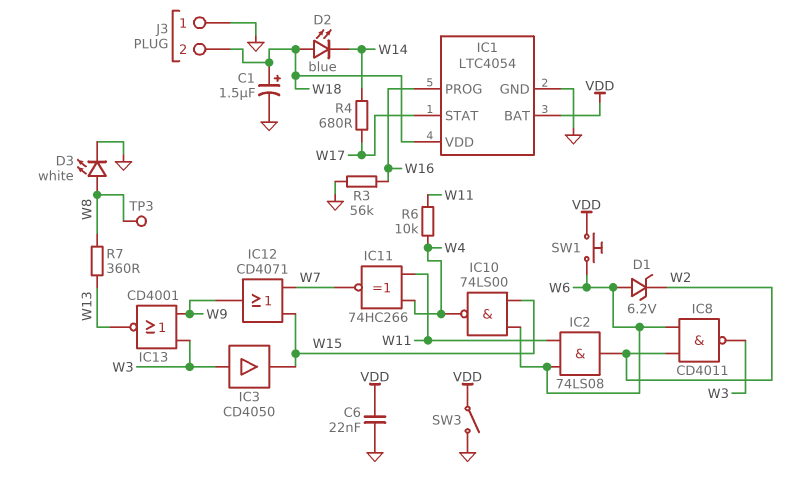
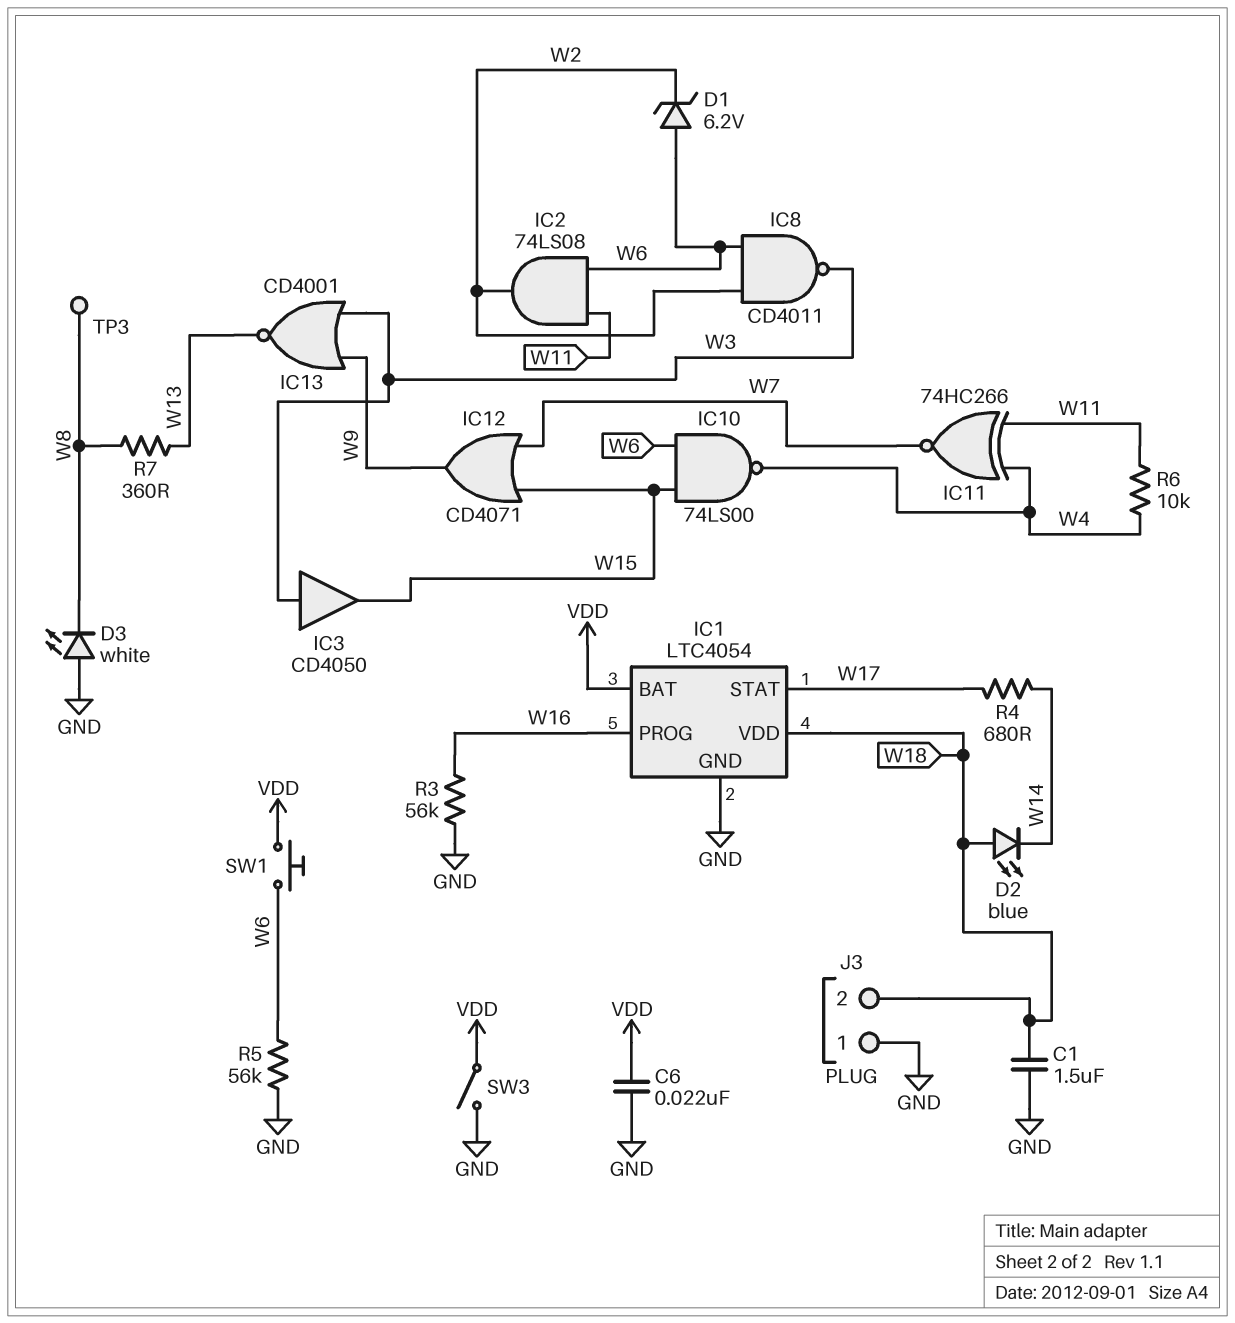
C1: 1.5uF (plus W18, minus GND) -> 1.5uF (GND, W18)
D3: LED white (A W8, K GND) -> LED white (A GND, K W8)
R5: none -> 56k (GND, W6)

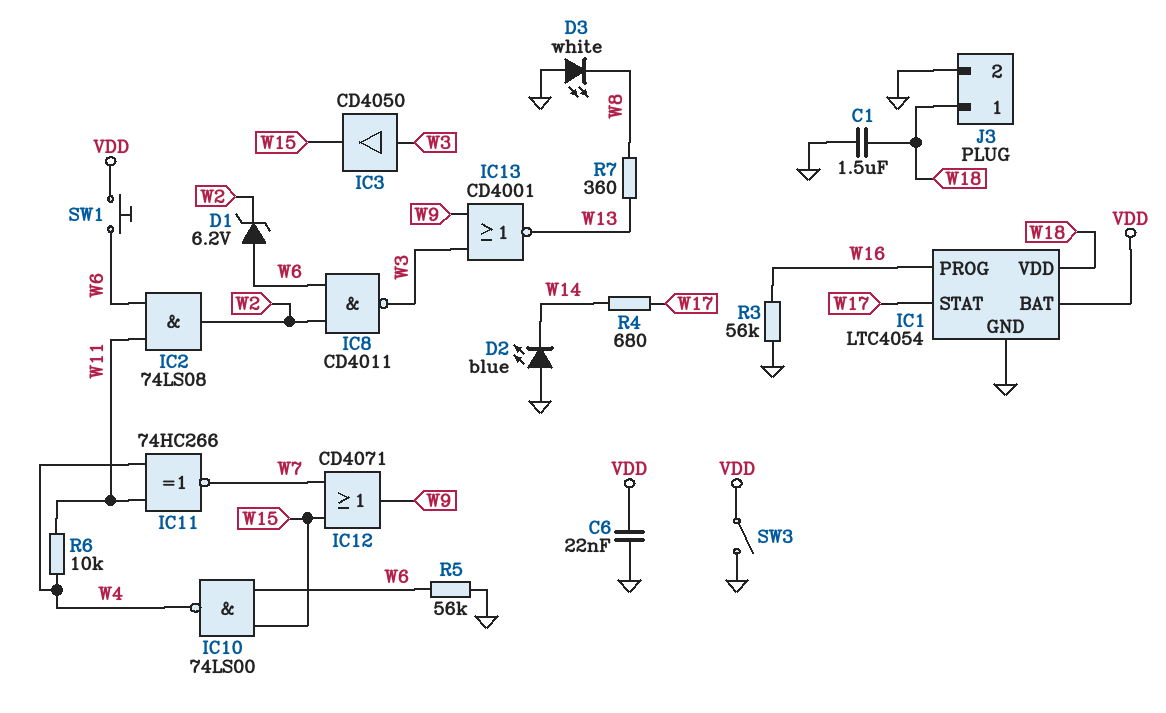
D2: LED blue (A W18, K W14) -> LED blue (A GND, K W14)
J3 pin 1: GND -> W18
J3 pin 2: W18 -> GND
TP3: test point (W8) -> none

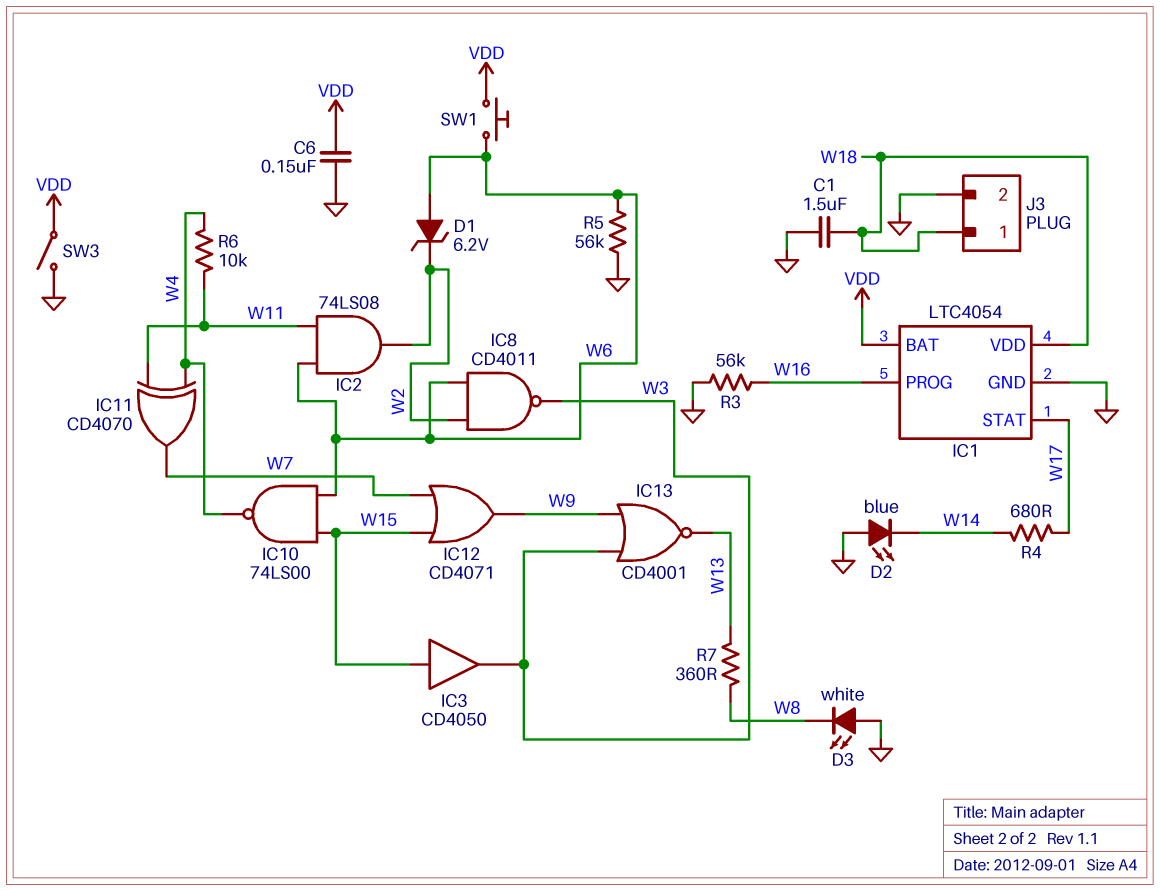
C6: 22nF (GND, VDD) -> 150nF (GND, VDD)
IC3: buffer CD4050 (in W3, out W15) -> buffer CD4050 (in W15, out W3)
IC11: XNOR 74HC266 (in W4, in W11, out W7) -> XOR CD4070 (in W4, in W11, out W7)

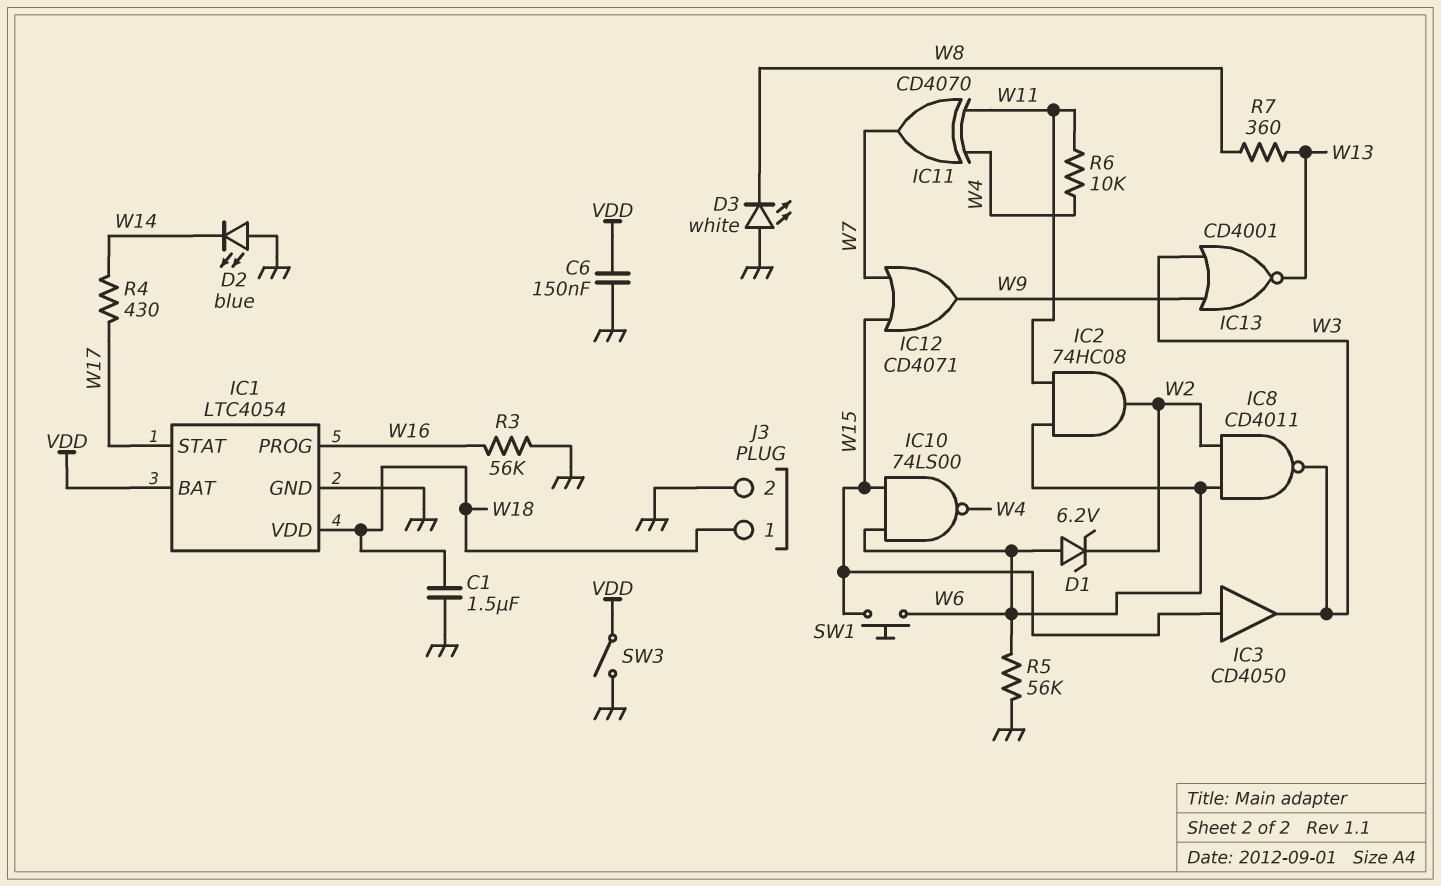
IC2: AND 74LS08 (in W6, in W11, out W2) -> AND 74HC08 (in W6, in W11, out W2)
R4: 680 (W14, W17) -> 430 (W14, W17)
SW1: button (VDD, W6) -> button (W6, W15)

